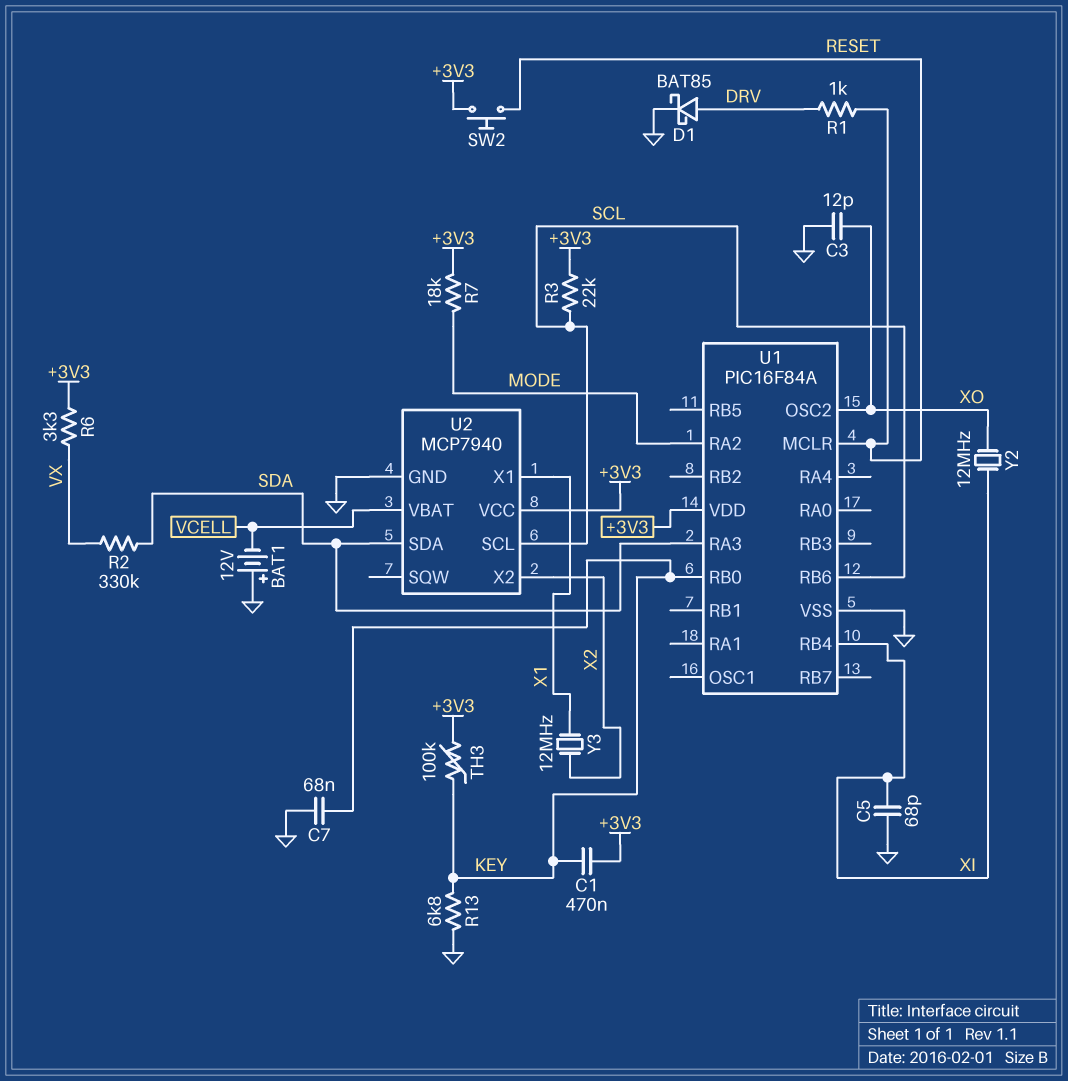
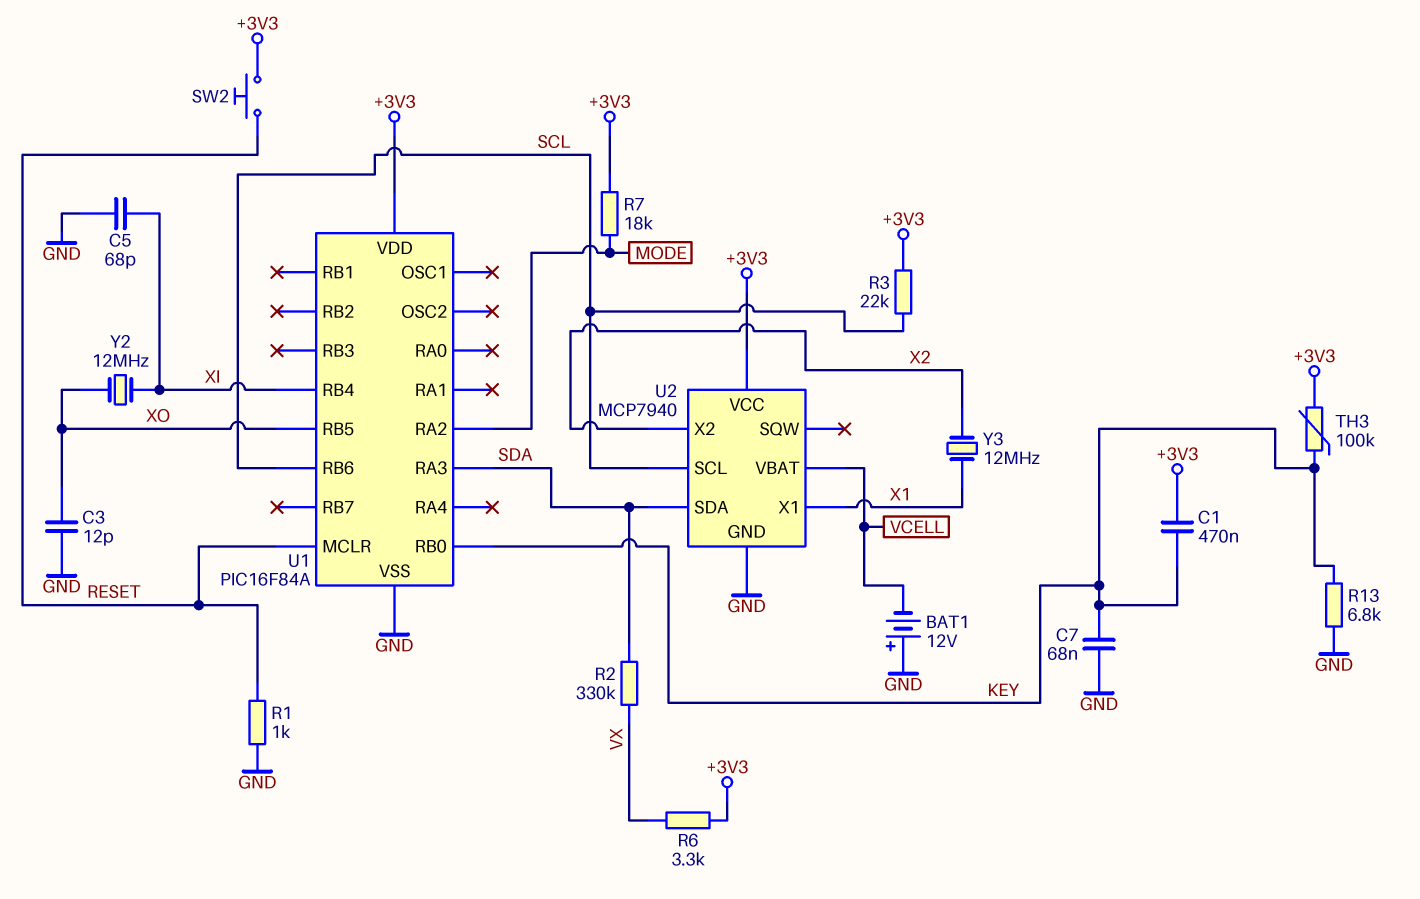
D1: schottky BAT85 (A DRV, K GND) -> none
R1: 1k (DRV, RESET) -> 1k (GND, RESET)
U1 pin OSC2: XO -> none
U1 pin RB5: none -> XO

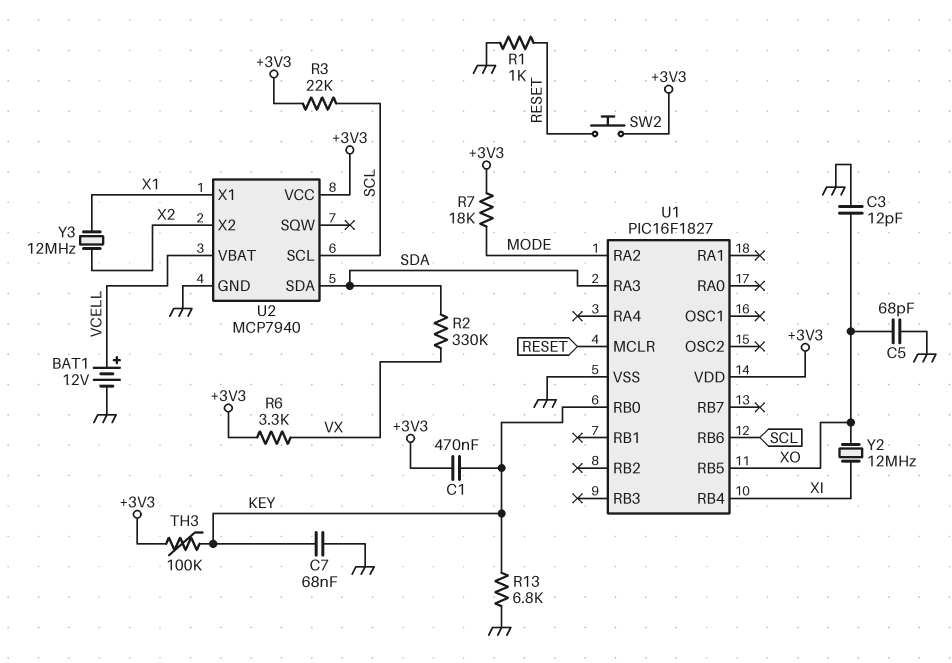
BAT1: 12V (plus GND, minus VCELL) -> 12V (plus VCELL, minus GND)
C5: 68pF (GND, XI) -> 68pF (GND, XO)
U1: PIC16F84A -> PIC16F1827

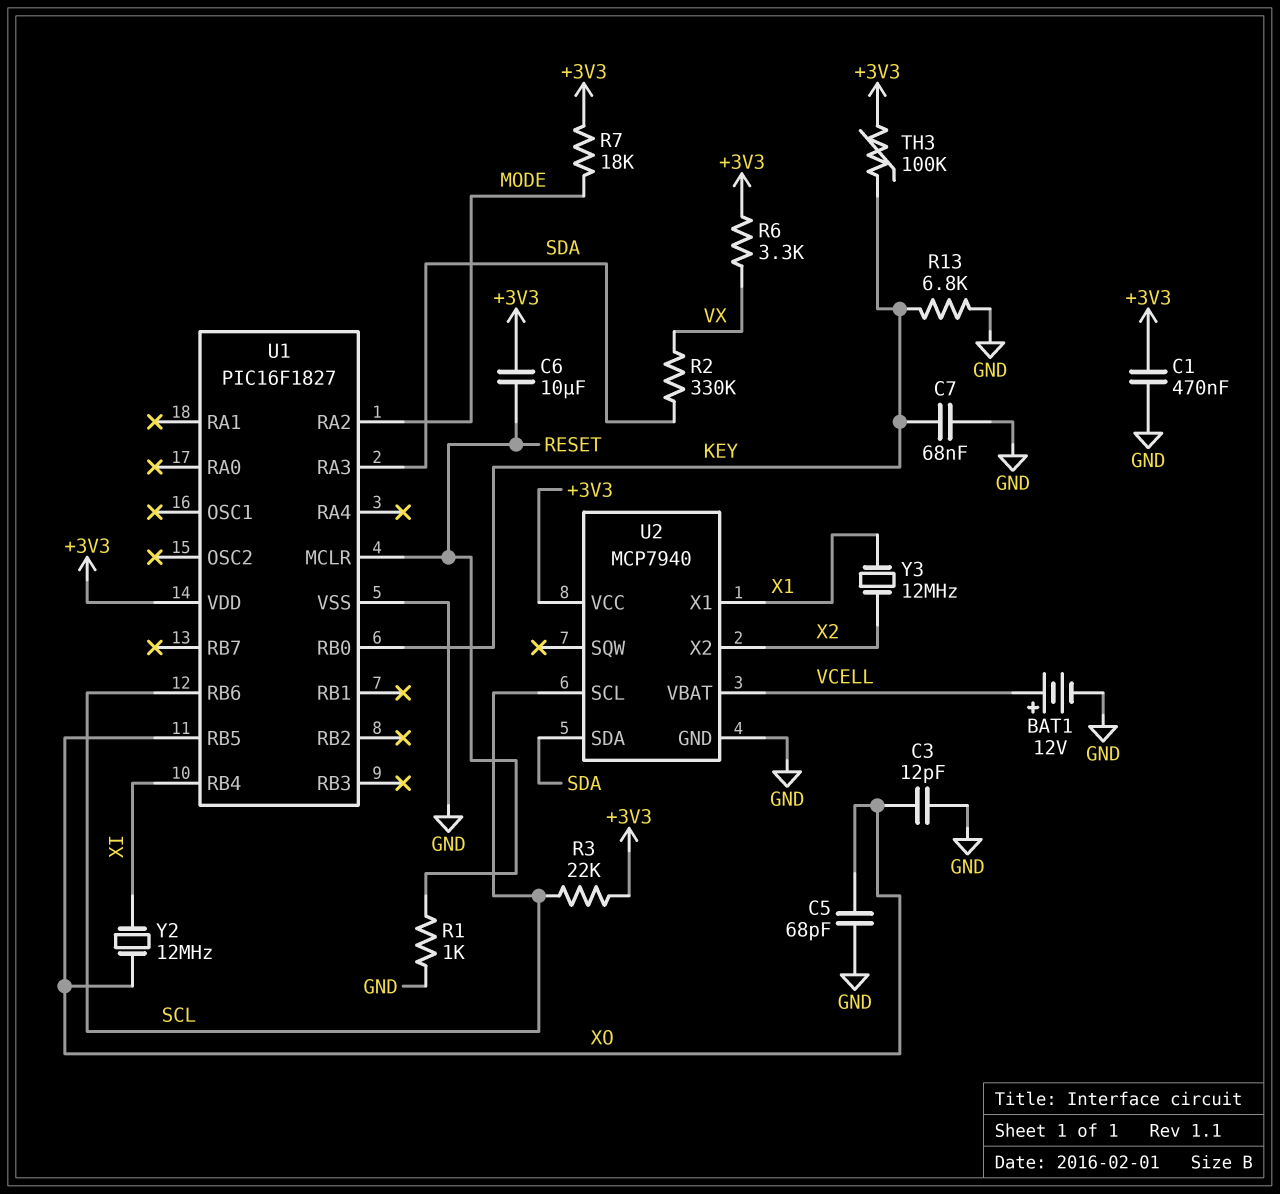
C1: 470nF (+3V3, KEY) -> 470nF (+3V3, GND)
C6: none -> 10uF (+3V3, RESET)
SW2: button (+3V3, RESET) -> none

